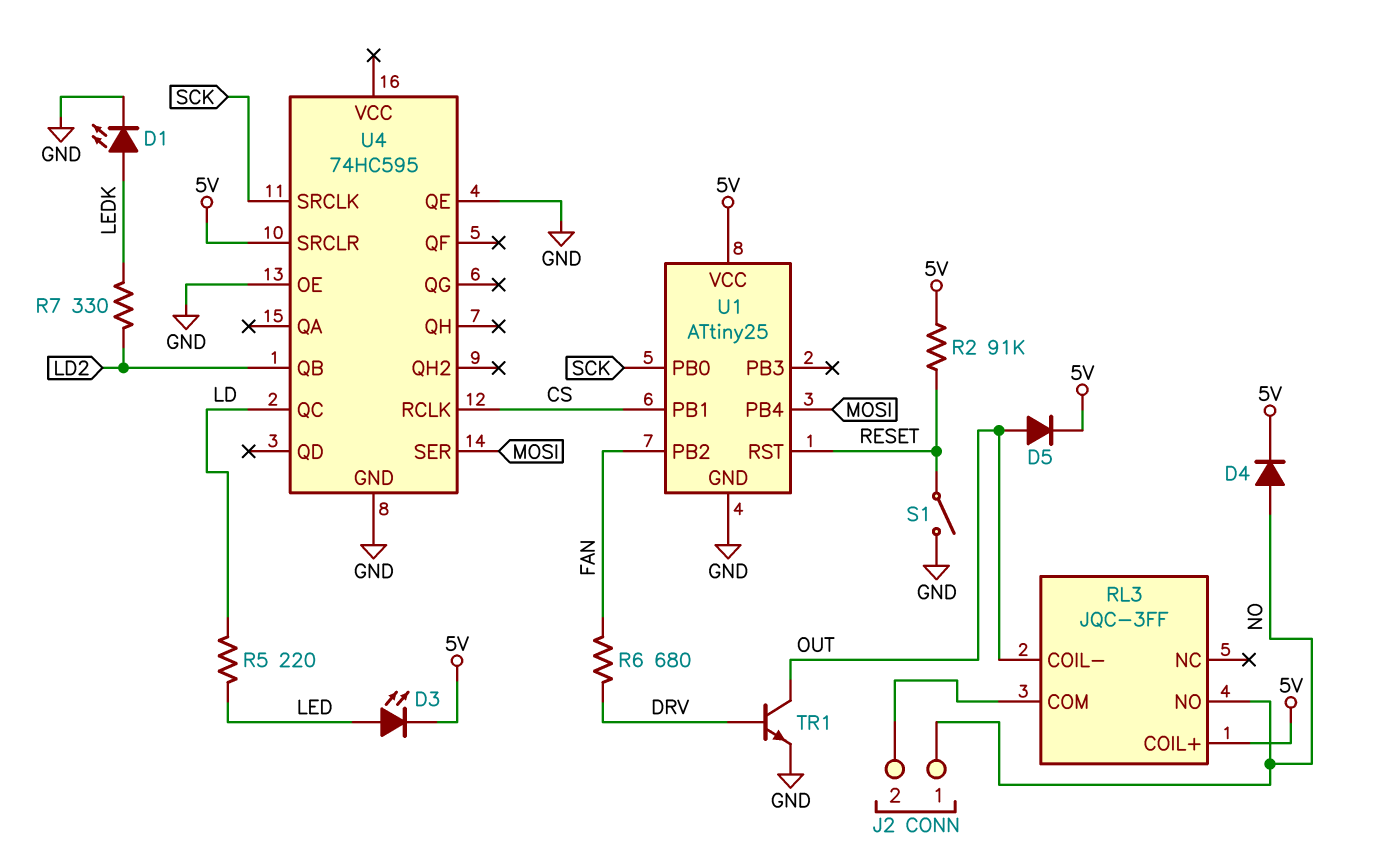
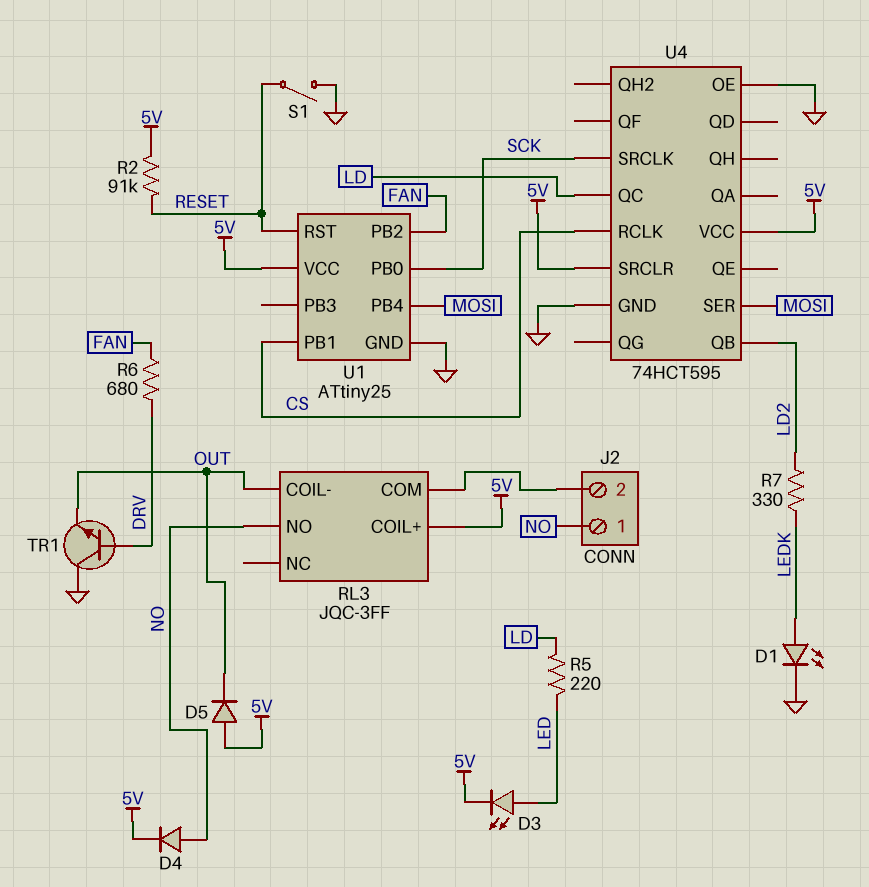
D5: diode (A OUT, K 5V) -> diode (A 5V, K OUT)
TR1: NPN (B DRV, C OUT, E GND) -> NPN (B DRV, C GND, E OUT)
U4: 74HC595 -> 74HCT595
U4 pin QE: GND -> none
U4 pin VCC: none -> 5V

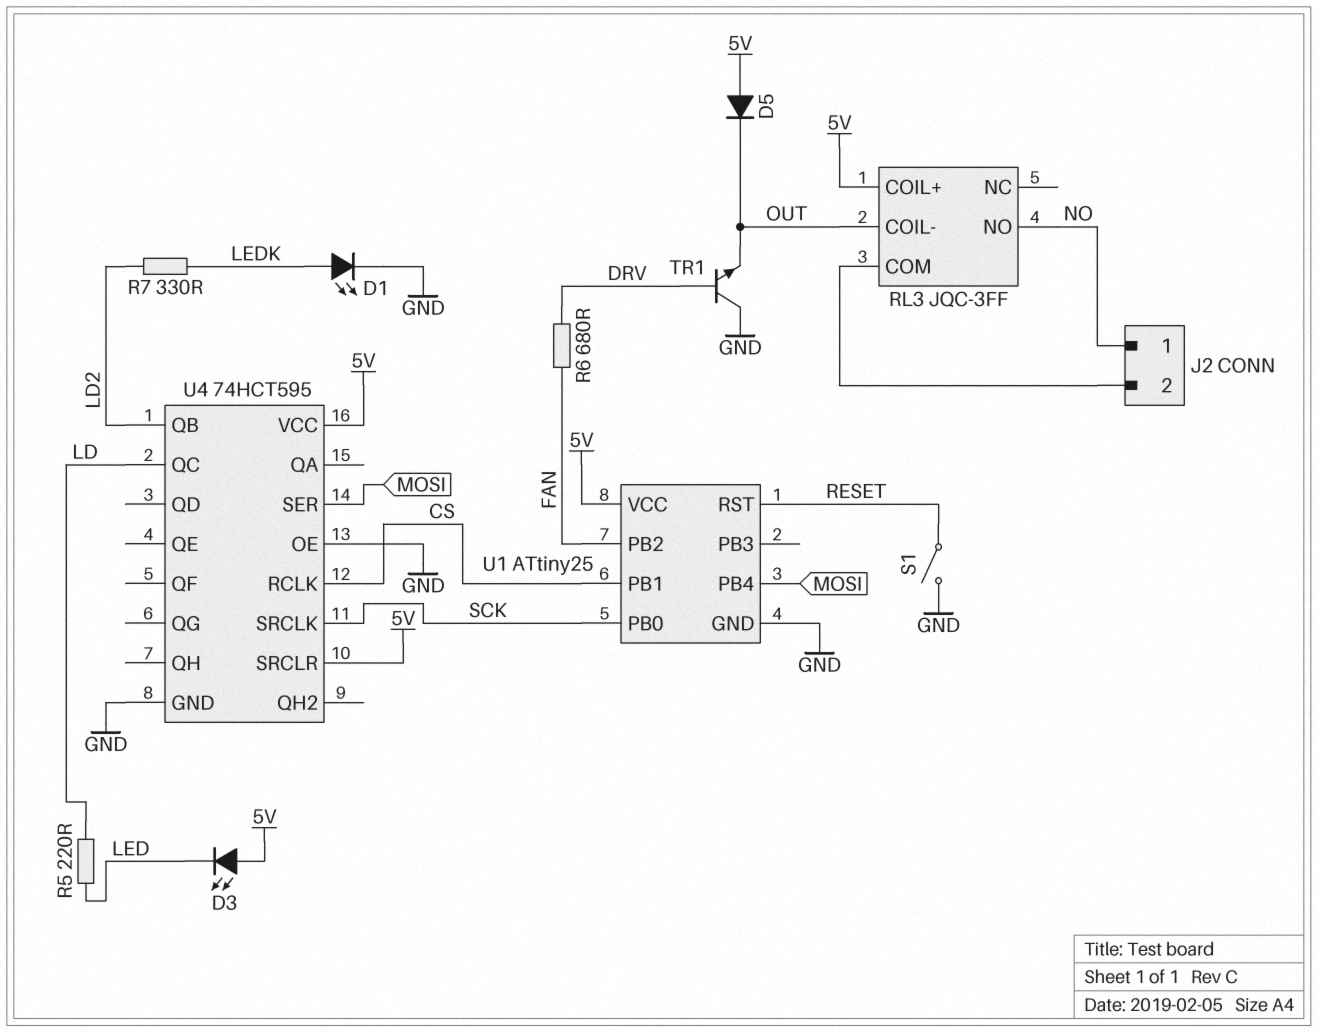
D3: LED (A LED, K 5V) -> LED (A 5V, K LED)
D4: diode (A NO, K 5V) -> none
R2: 91k (5V, RESET) -> none

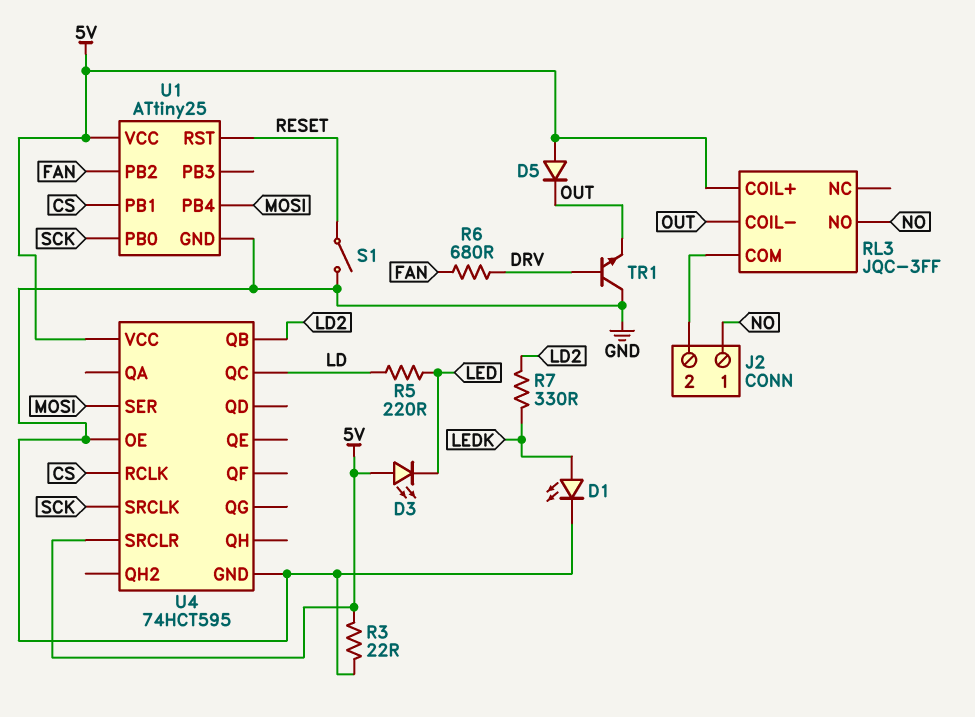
R3: none -> 22 (5V, GND)

